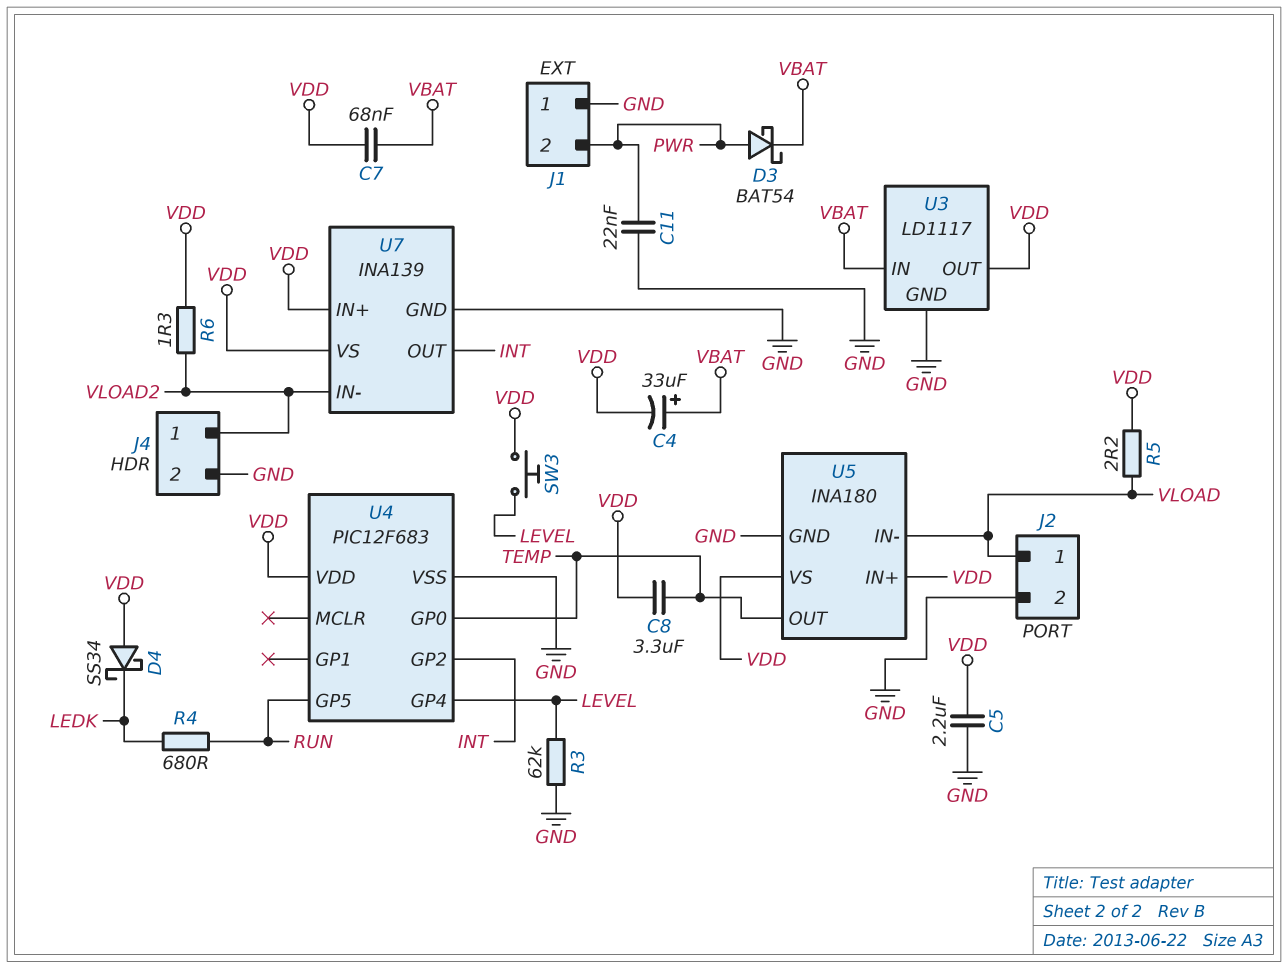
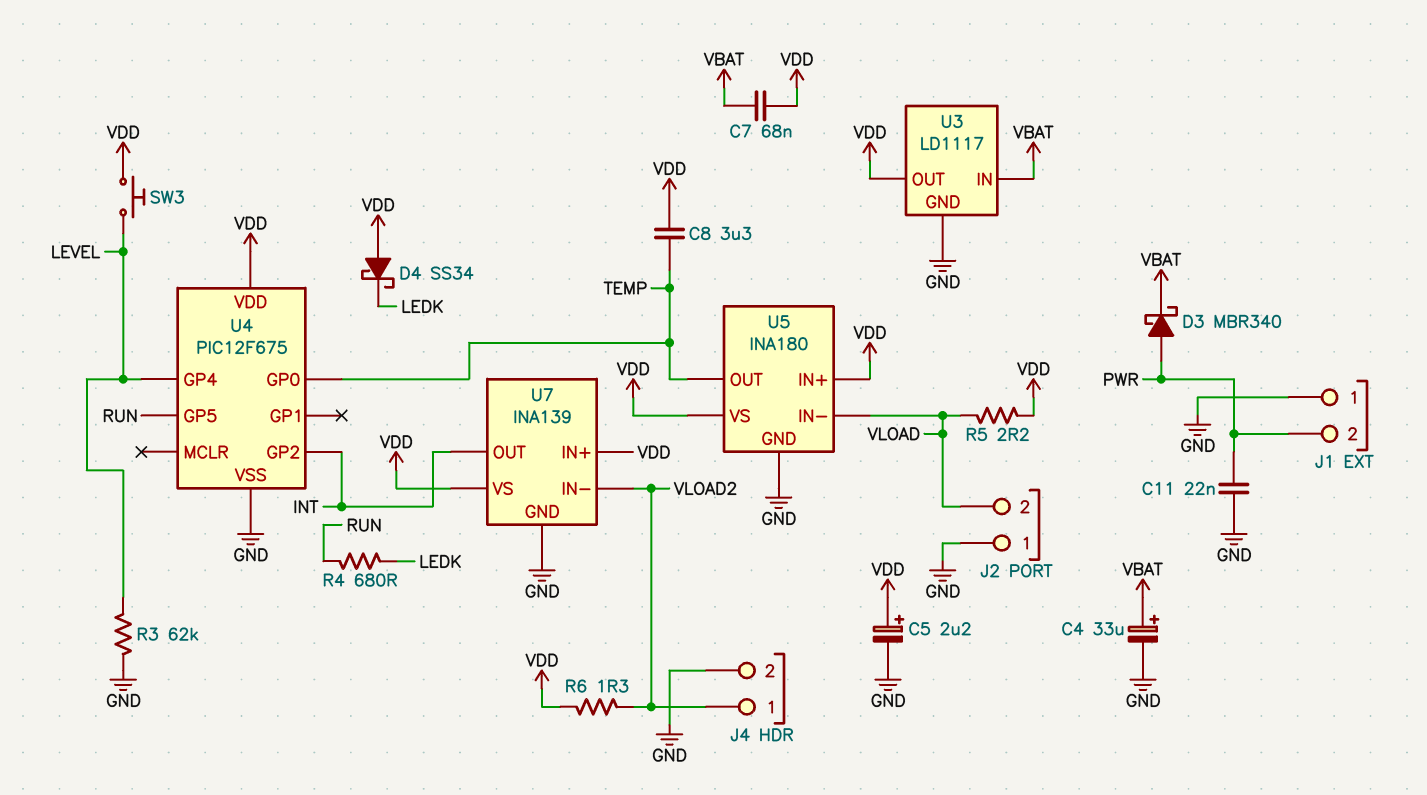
C4: 33uF (plus VBAT, minus VDD) -> 33uF (plus VBAT, minus GND)
C5: 2.2uF (GND, VDD) -> 2.2uF (plus VDD, minus GND)
D3: schottky BAT54 (A PWR, K VBAT) -> schottky MBR340 (A PWR, K VBAT)
J2 pin 1: VLOAD -> GND
J2 pin 2: GND -> VLOAD
U4: PIC12F683 -> PIC12F675

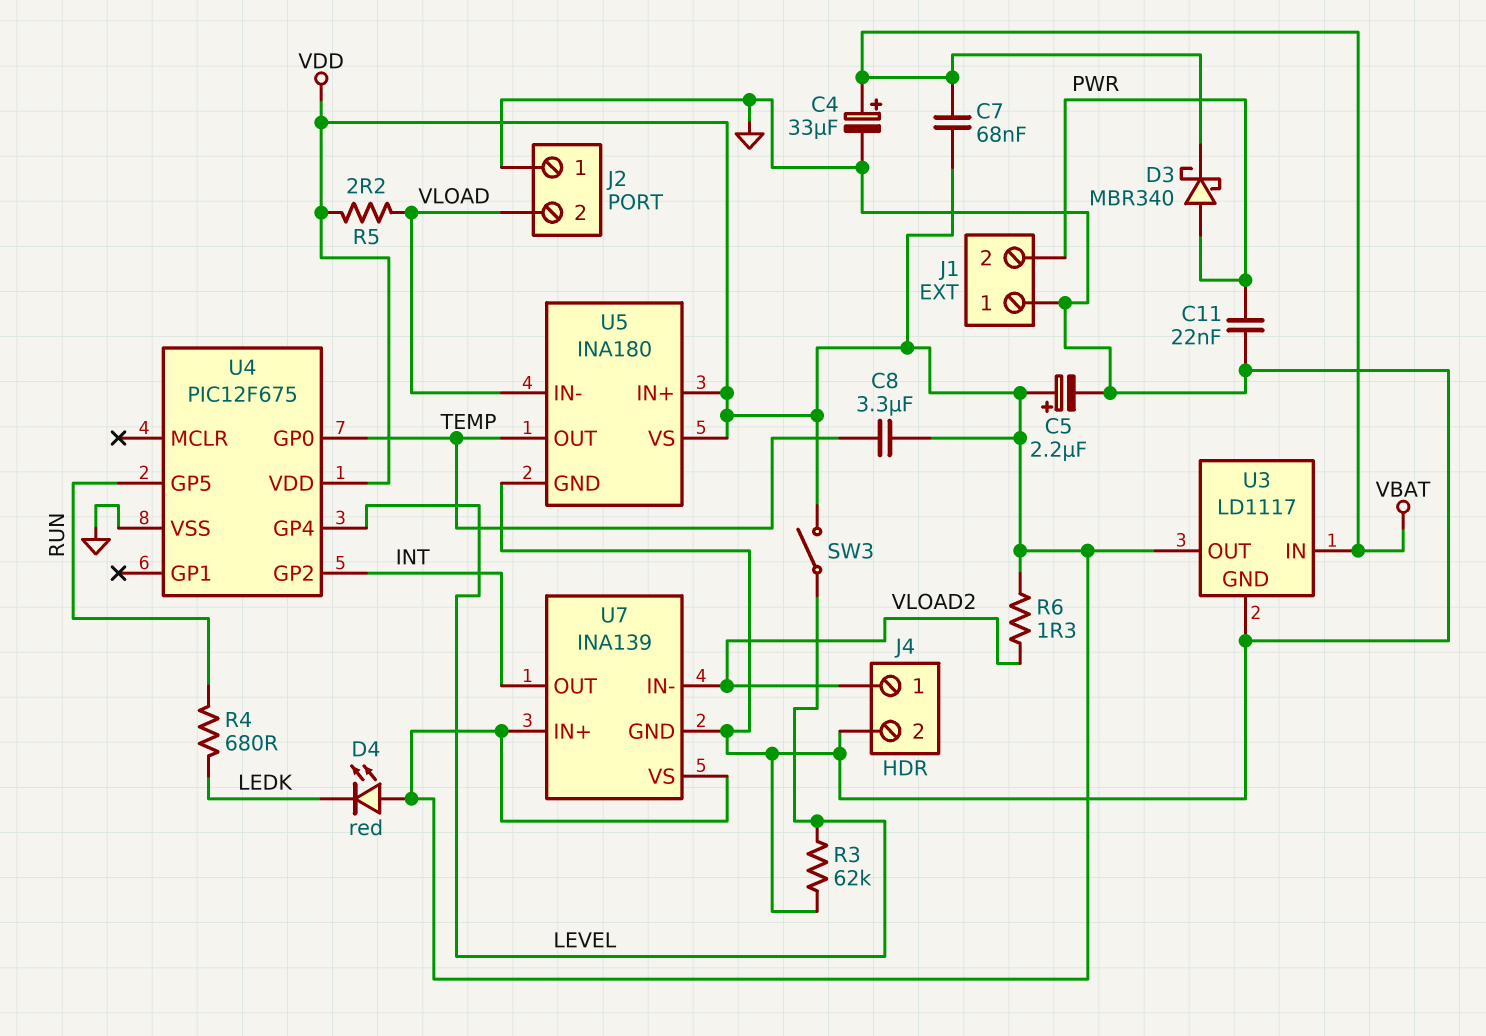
D4: schottky SS34 (A VDD, K LEDK) -> LED red (A VDD, K LEDK)
SW3: button (LEVEL, VDD) -> switch (LEVEL, VDD)

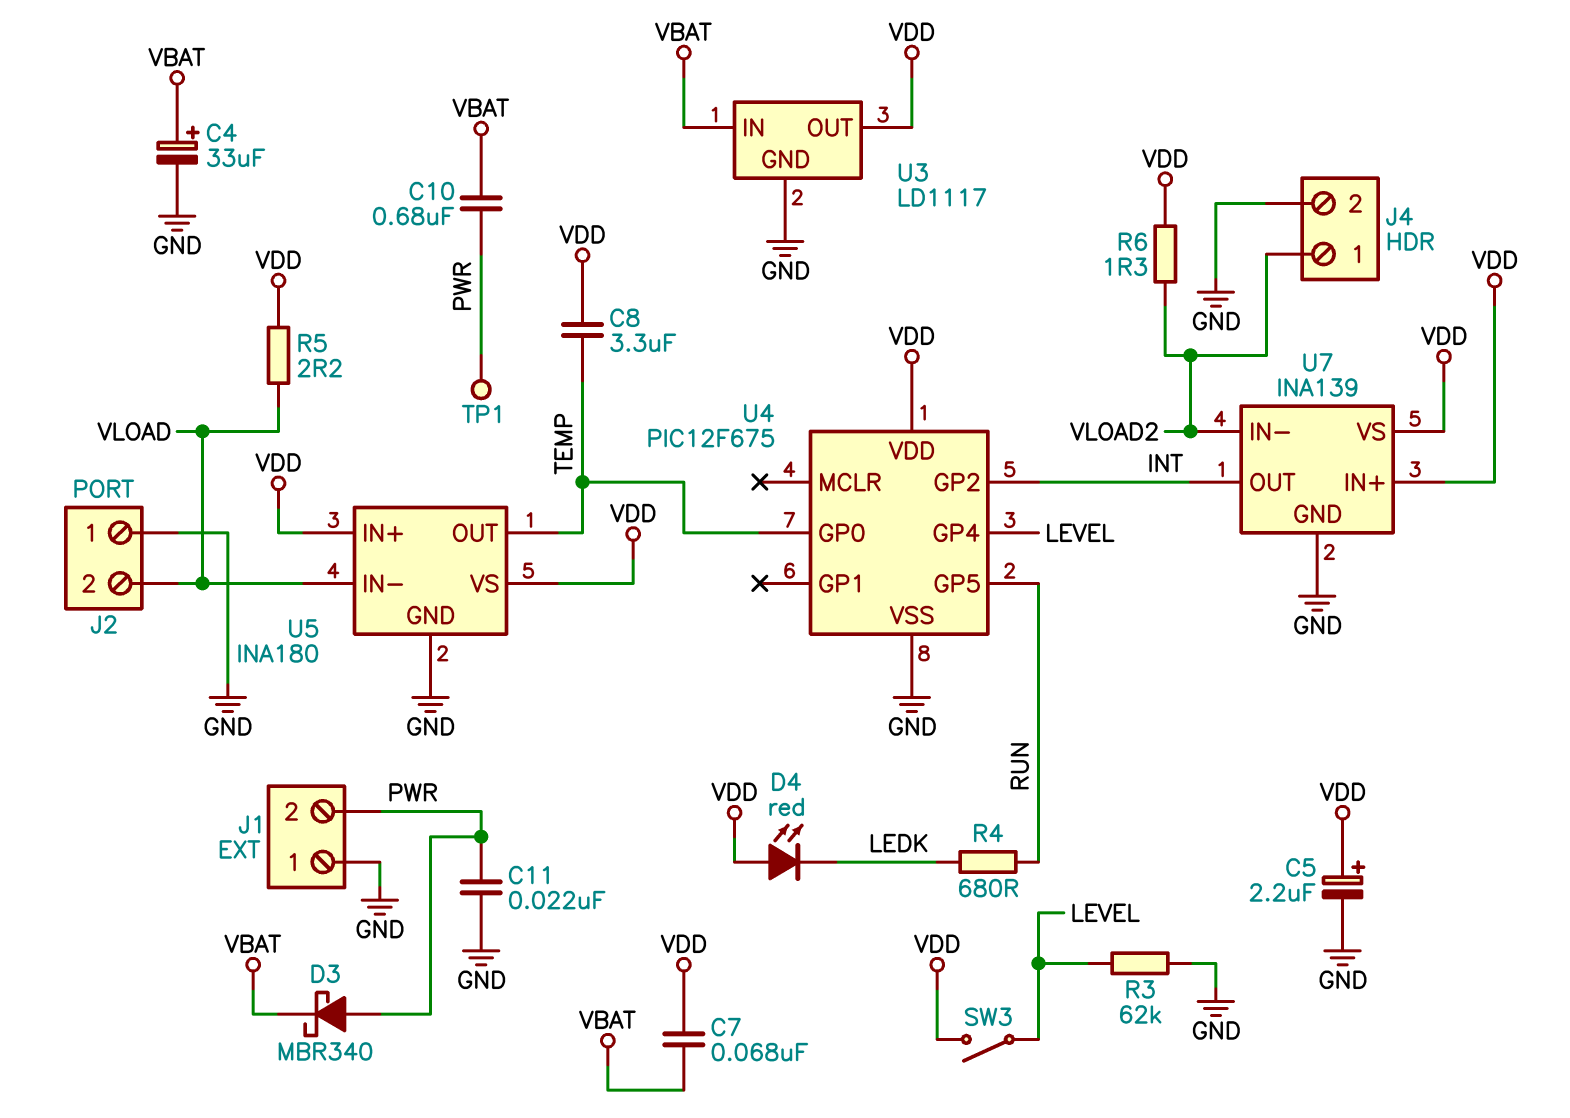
C10: none -> 680nF (PWR, VBAT)
TP1: none -> test point (PWR)

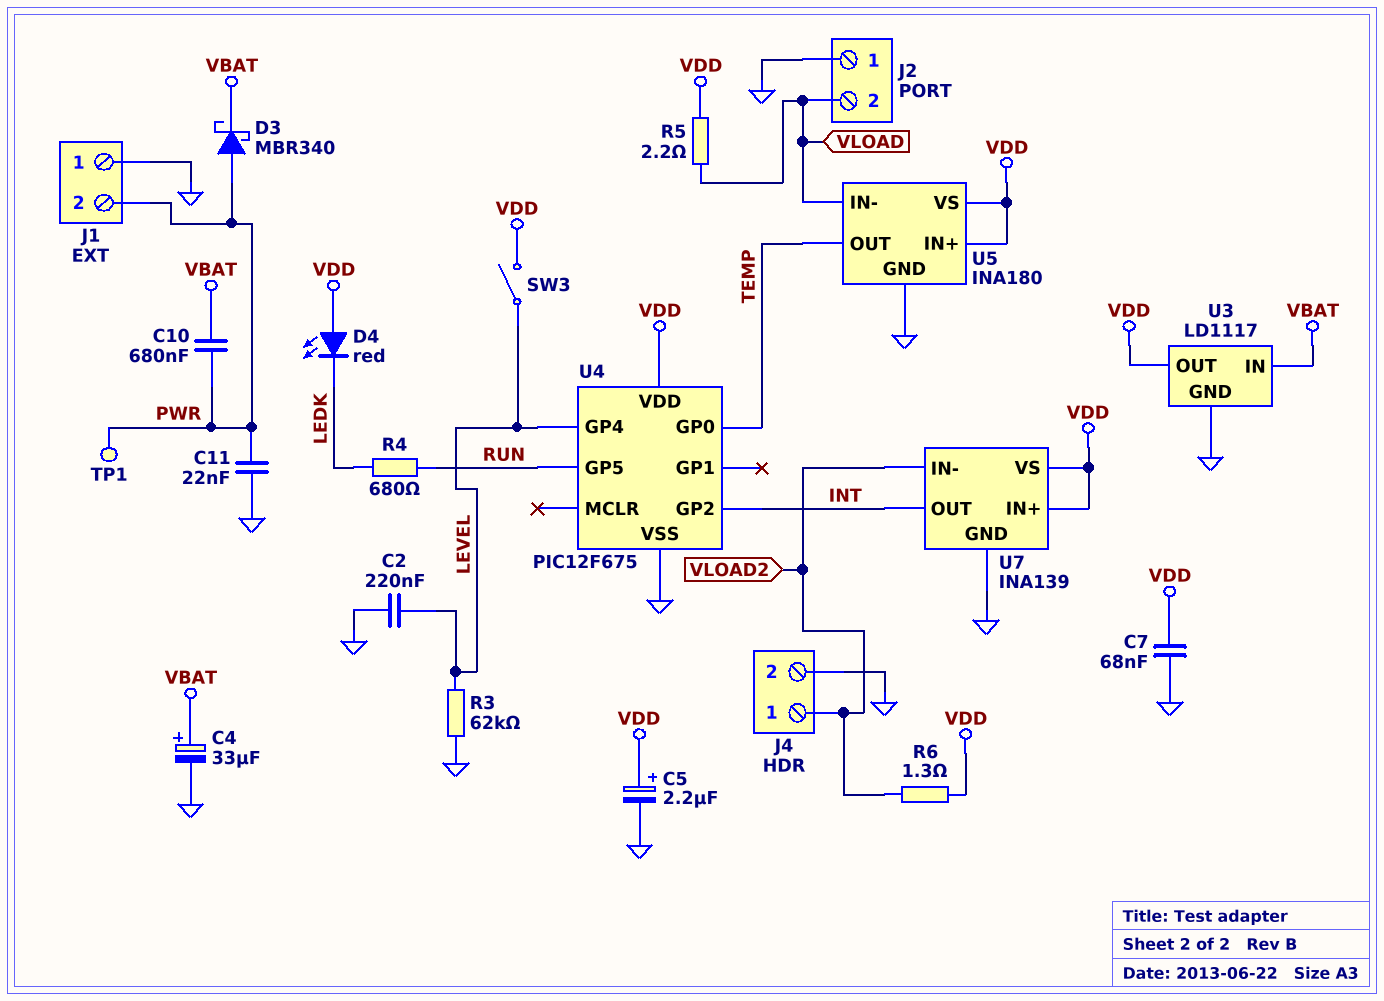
C2: none -> 220nF (GND, LEVEL)
C7: 68nF (VBAT, VDD) -> 68nF (GND, VDD)
C8: 3.3uF (TEMP, VDD) -> none

